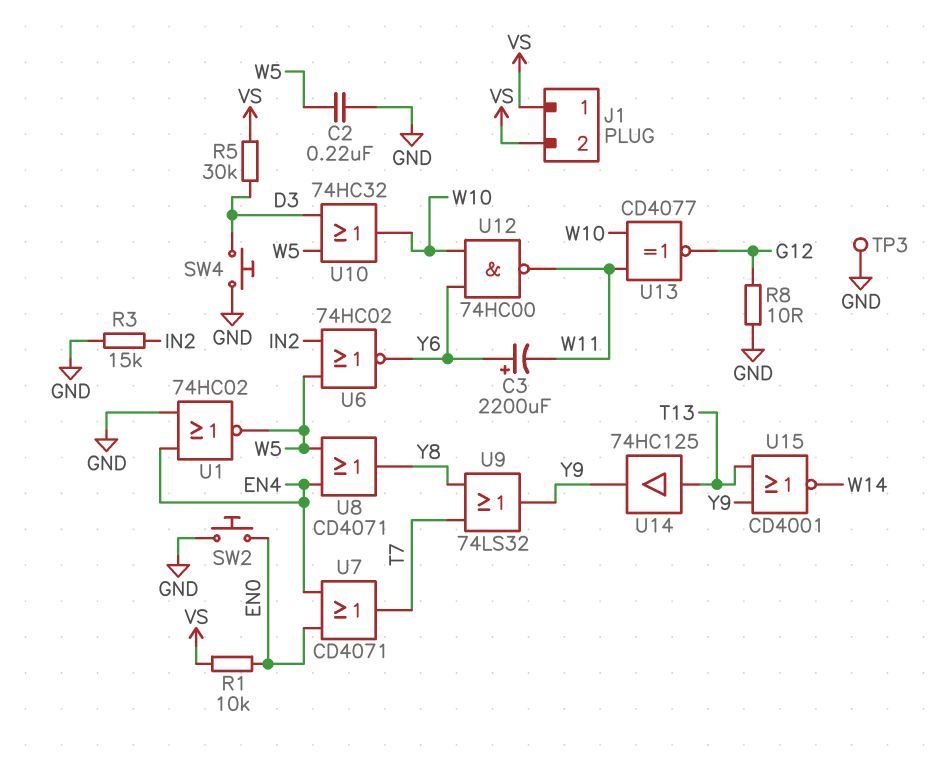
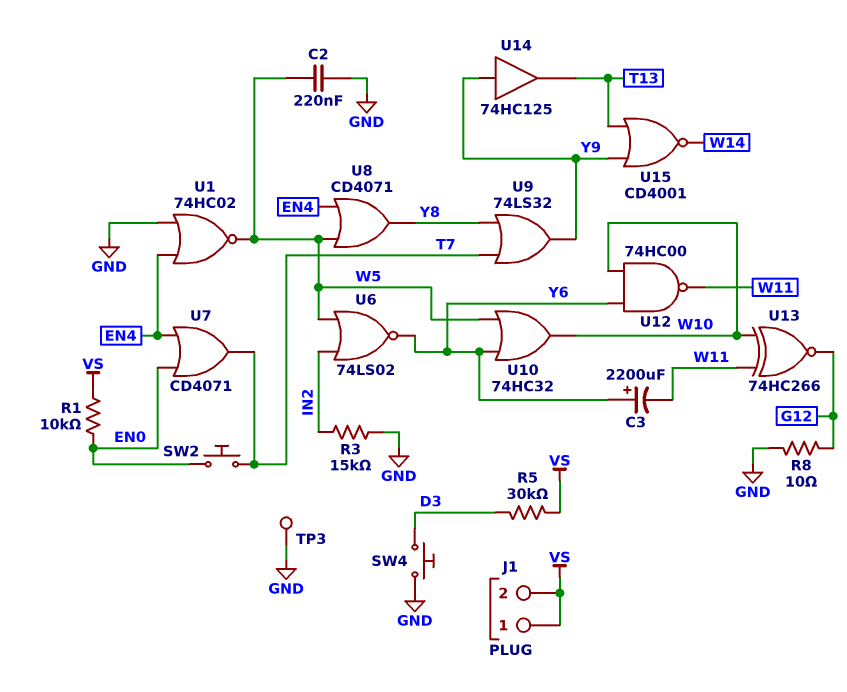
SW2: button (EN0, GND) -> button (EN0, T7)
U6: NOR 74HC02 (in IN2, in W5, out Y6) -> NOR 74LS02 (in IN2, in W5, out Y6)
U10: OR 74HC32 (in D3, in W5, out W10) -> OR 74HC32 (in W5, in Y6, out W10)
U13: XNOR CD4077 (in W10, in W11, out G12) -> XNOR 74HC266 (in W10, in W11, out G12)
U14: buffer 74HC125 (in T13, out Y9) -> buffer 74HC125 (in Y9, out T13)

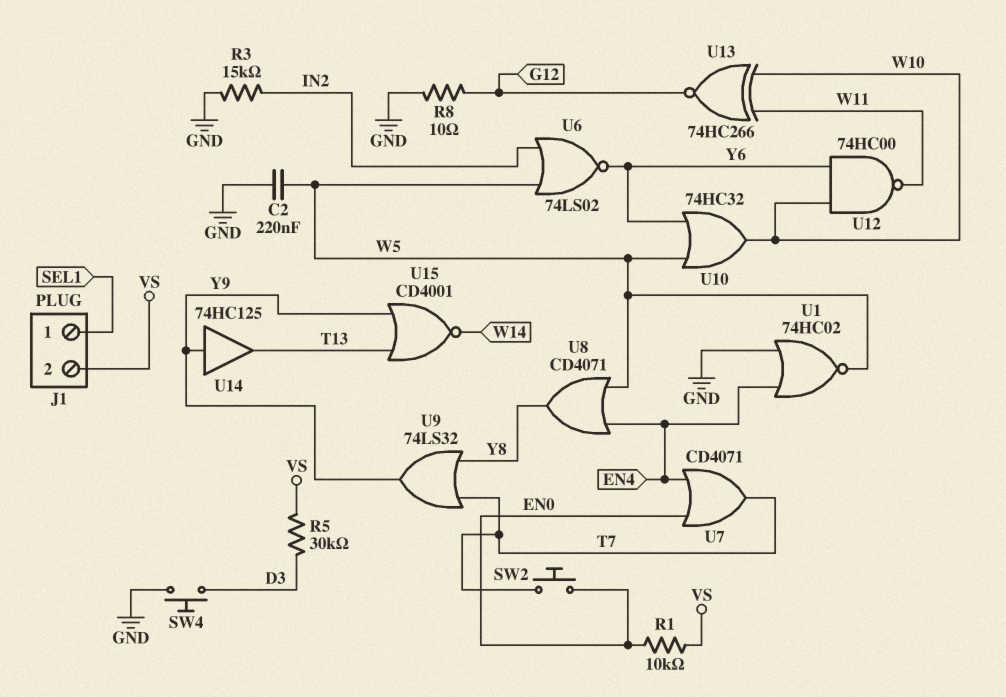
C3: 2200uF (plus Y6, minus W11) -> none
J1 pin 1: VS -> SEL1
TP3: test point (GND) -> none

